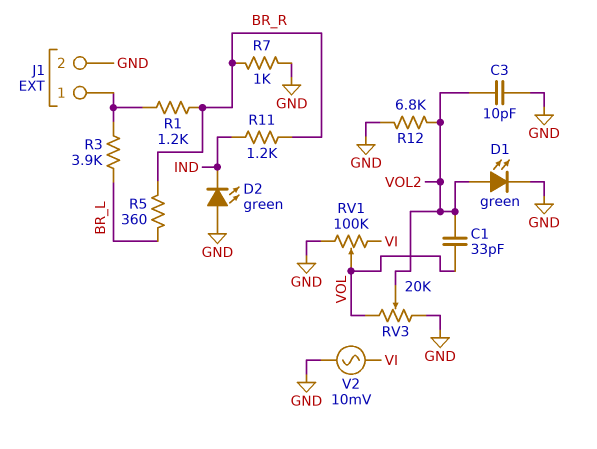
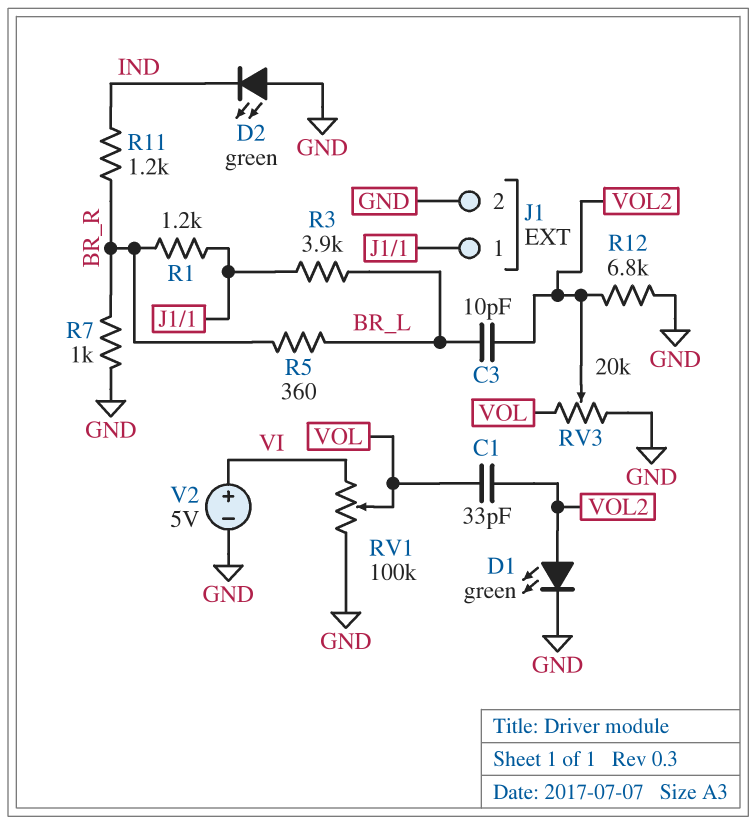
C3: 10pF (GND, VOL2) -> 10pF (BR_L, VOL2)
V2: AC 10mV (GND, VI) -> 5V (plus VI, minus GND)

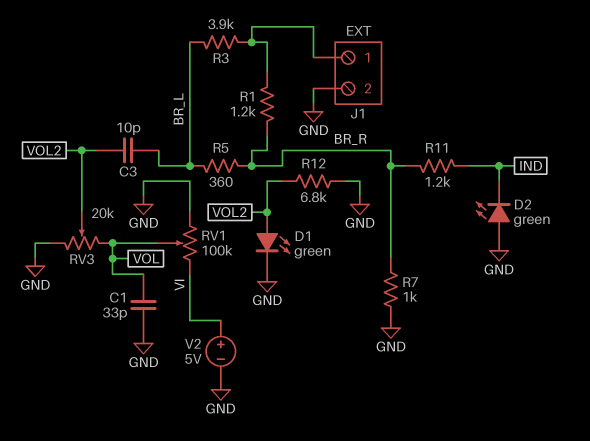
C1: 33pF (VOL, VOL2) -> 33pF (GND, VOL)

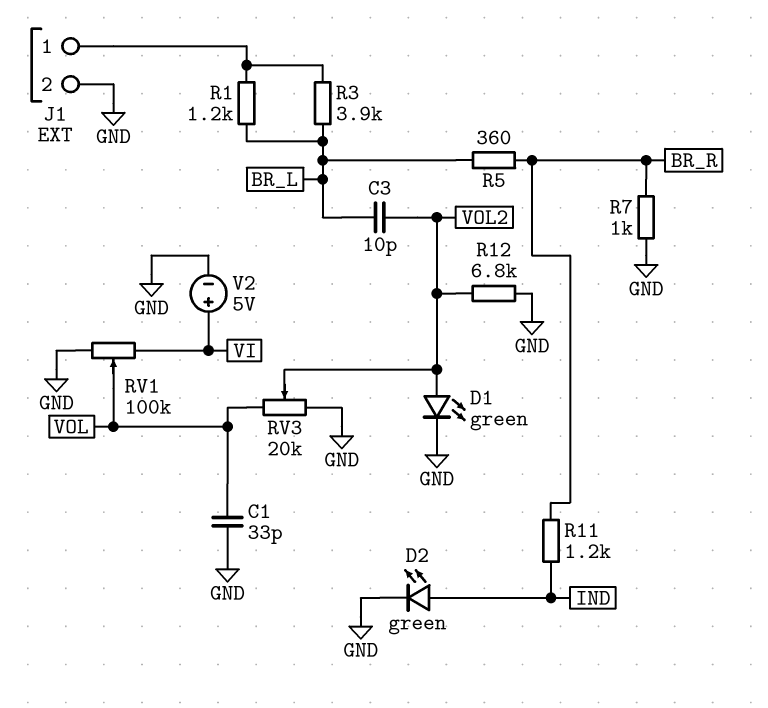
D2: LED green (A GND, K IND) -> LED green (A IND, K GND)
R1: 1.2k (BR_R, J1/1) -> 1.2k (BR_L, J1/1)

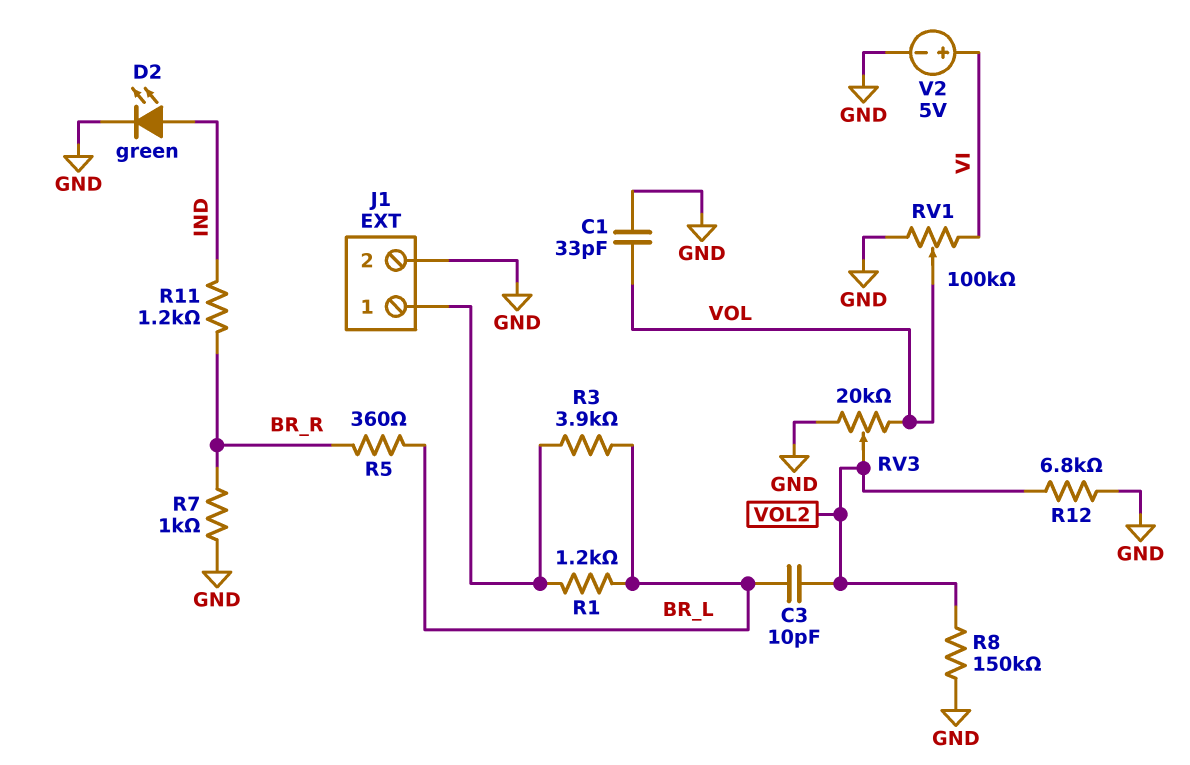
D1: LED green (A VOL2, K GND) -> none
R8: none -> 150k (GND, VOL2)

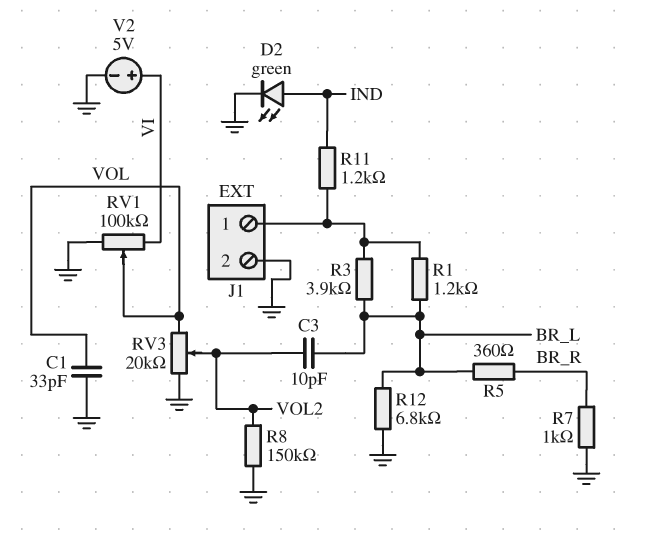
R11: 1.2k (BR_R, IND) -> 1.2k (IND, J1/1)
R12: 6.8k (GND, VOL2) -> 6.8k (BR_L, GND)

